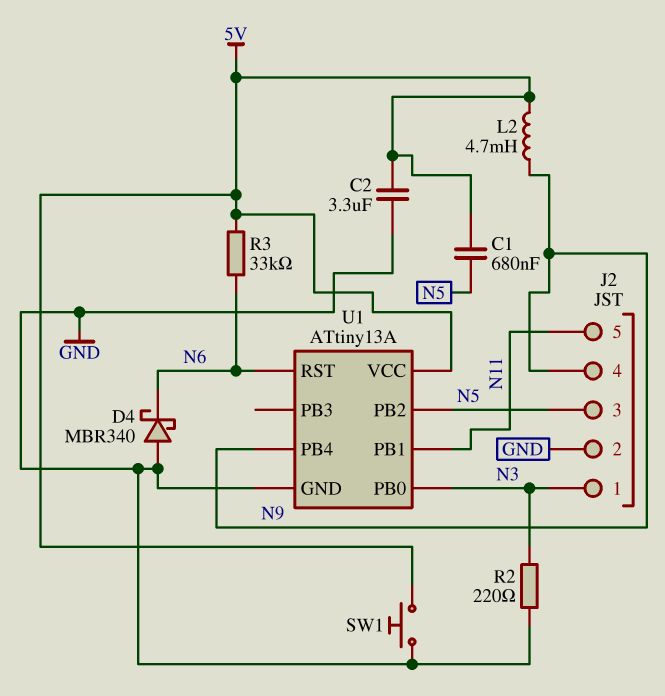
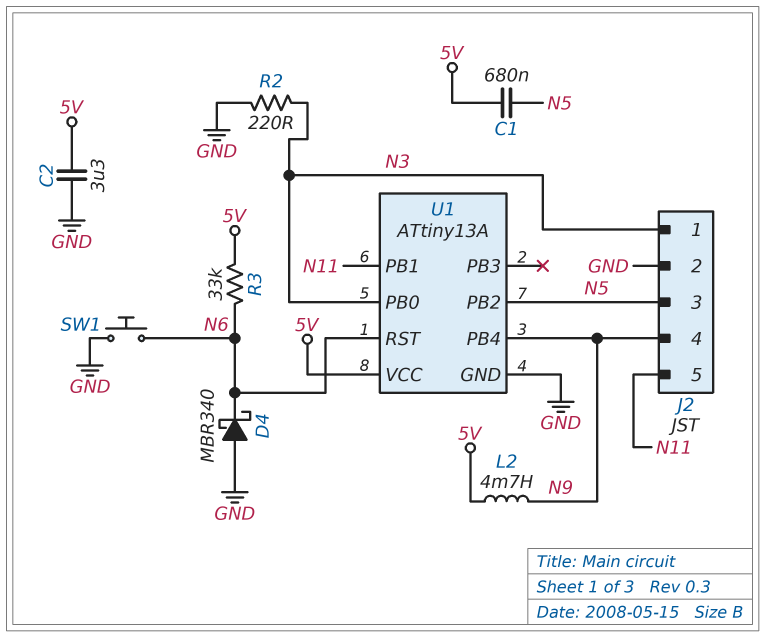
SW1: button (5V, GND) -> button (GND, N6)

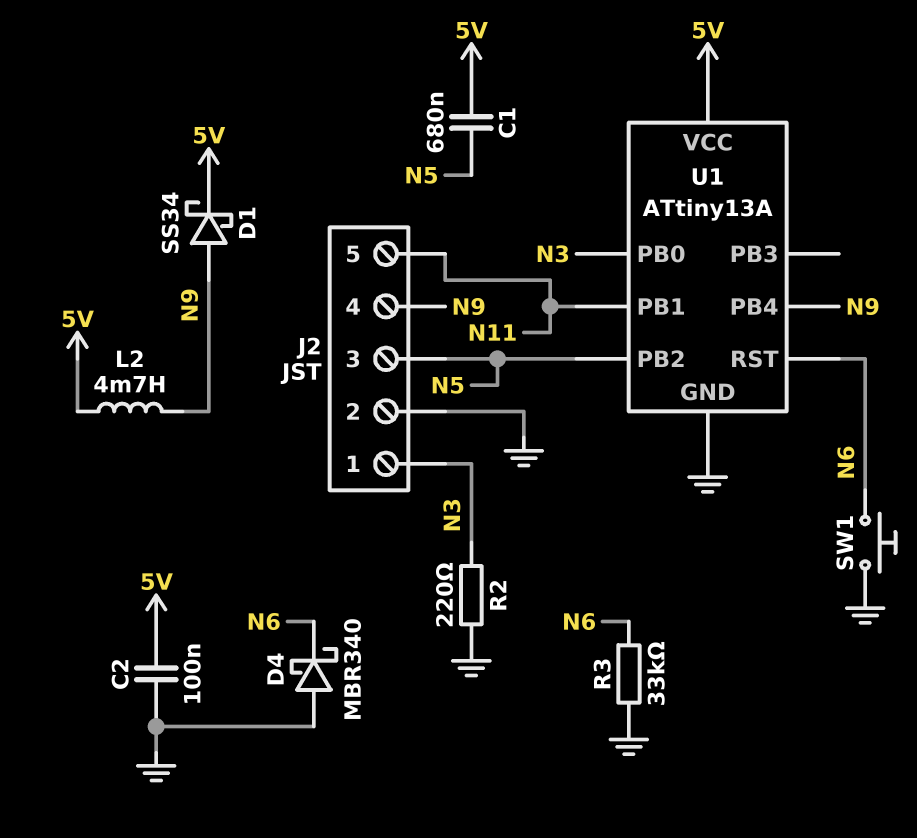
C2: 3.3uF (5V, GND) -> 100nF (5V, GND)
D1: none -> schottky SS34 (A N9, K 5V)
R3: 33k (5V, N6) -> 33k (GND, N6)

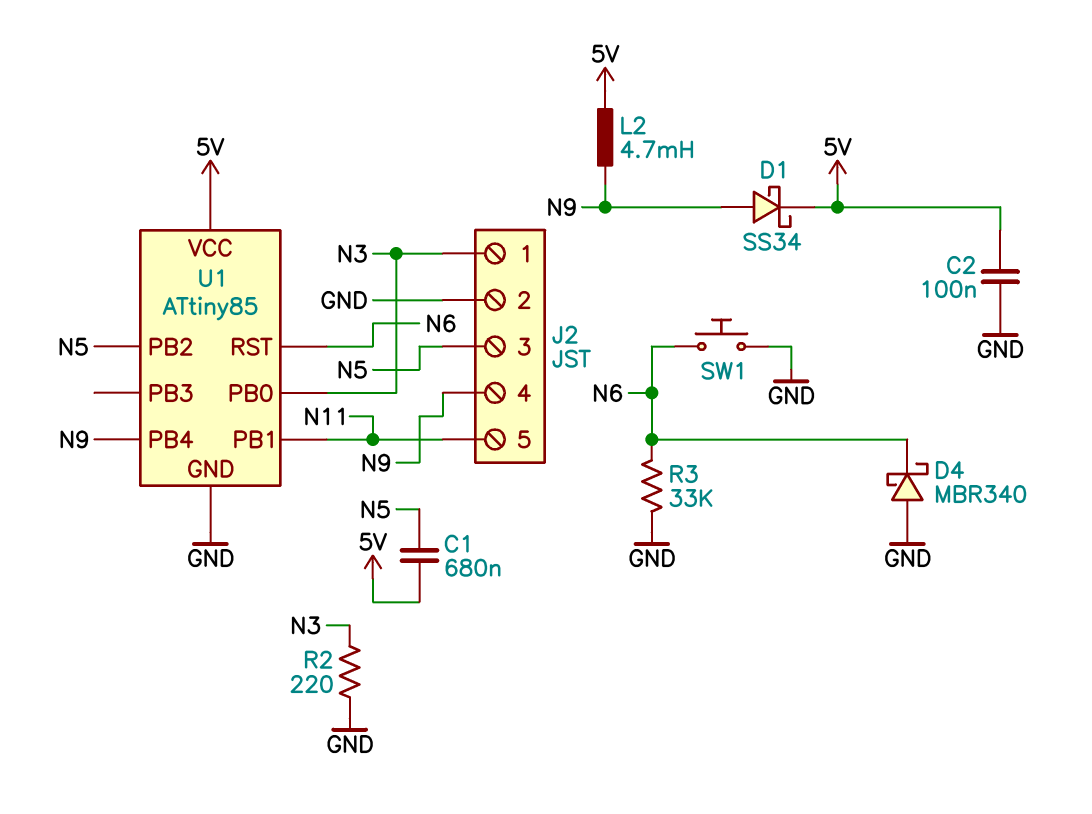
U1: ATtiny13A -> ATtiny85

